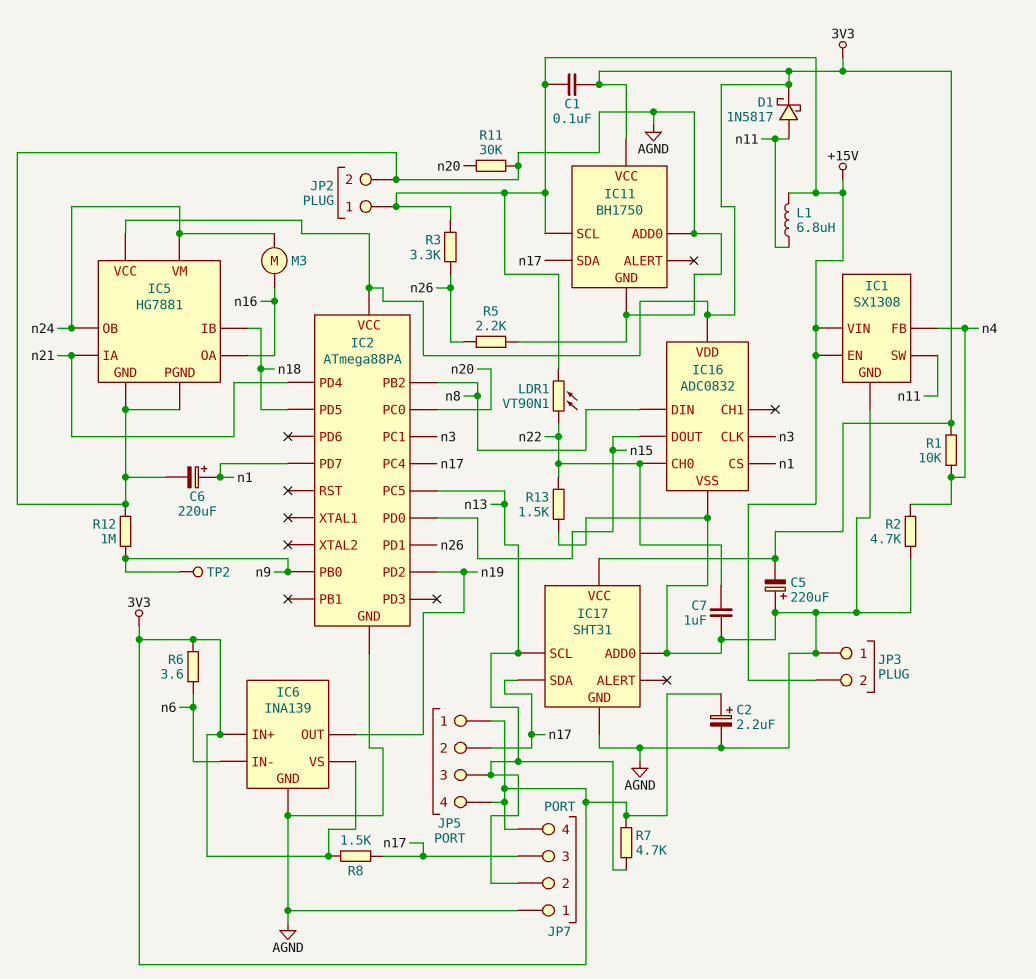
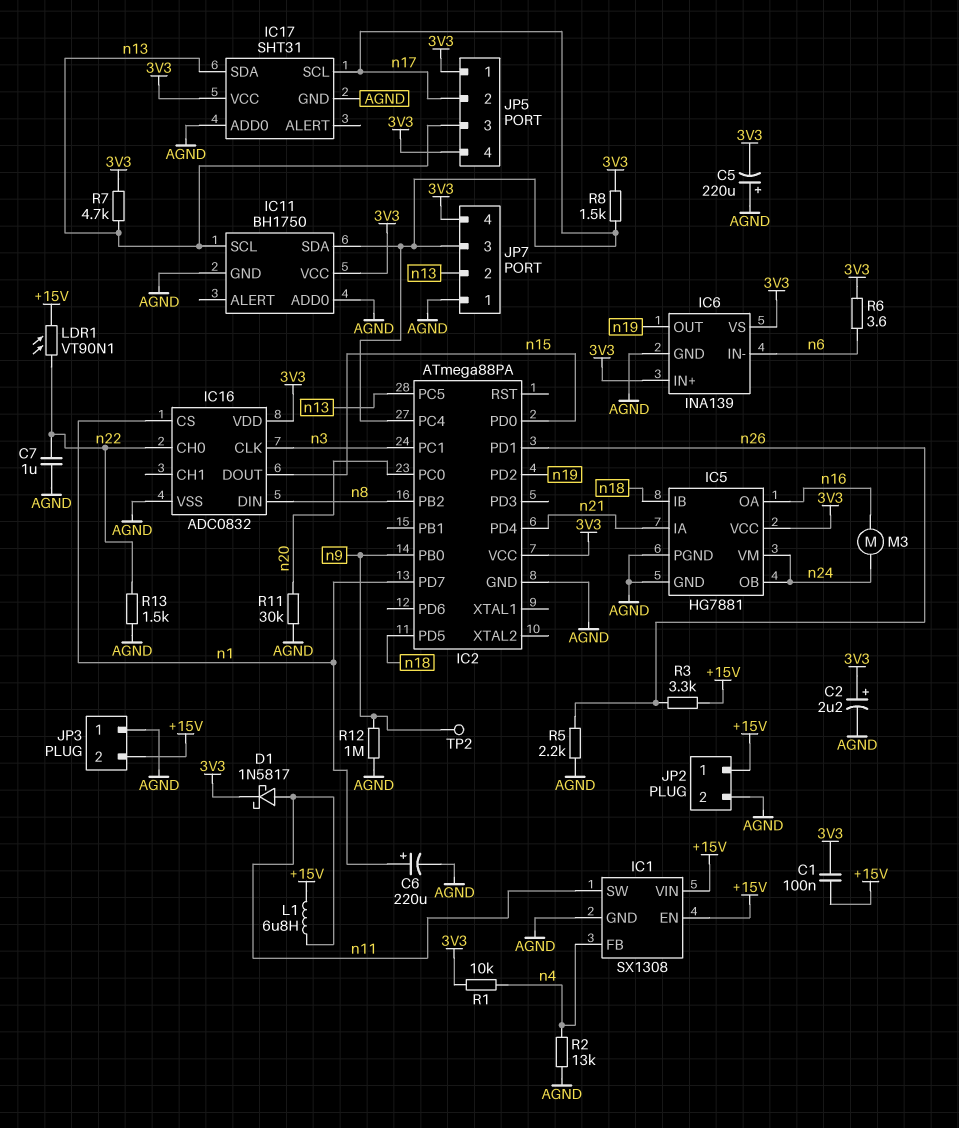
IC11 pin SCL: +15V -> n13
IC17 pin SCL: n13 -> n17
IC17 pin SDA: n17 -> n13
R2: 4.7k (AGND, n4) -> 13k (AGND, n4)

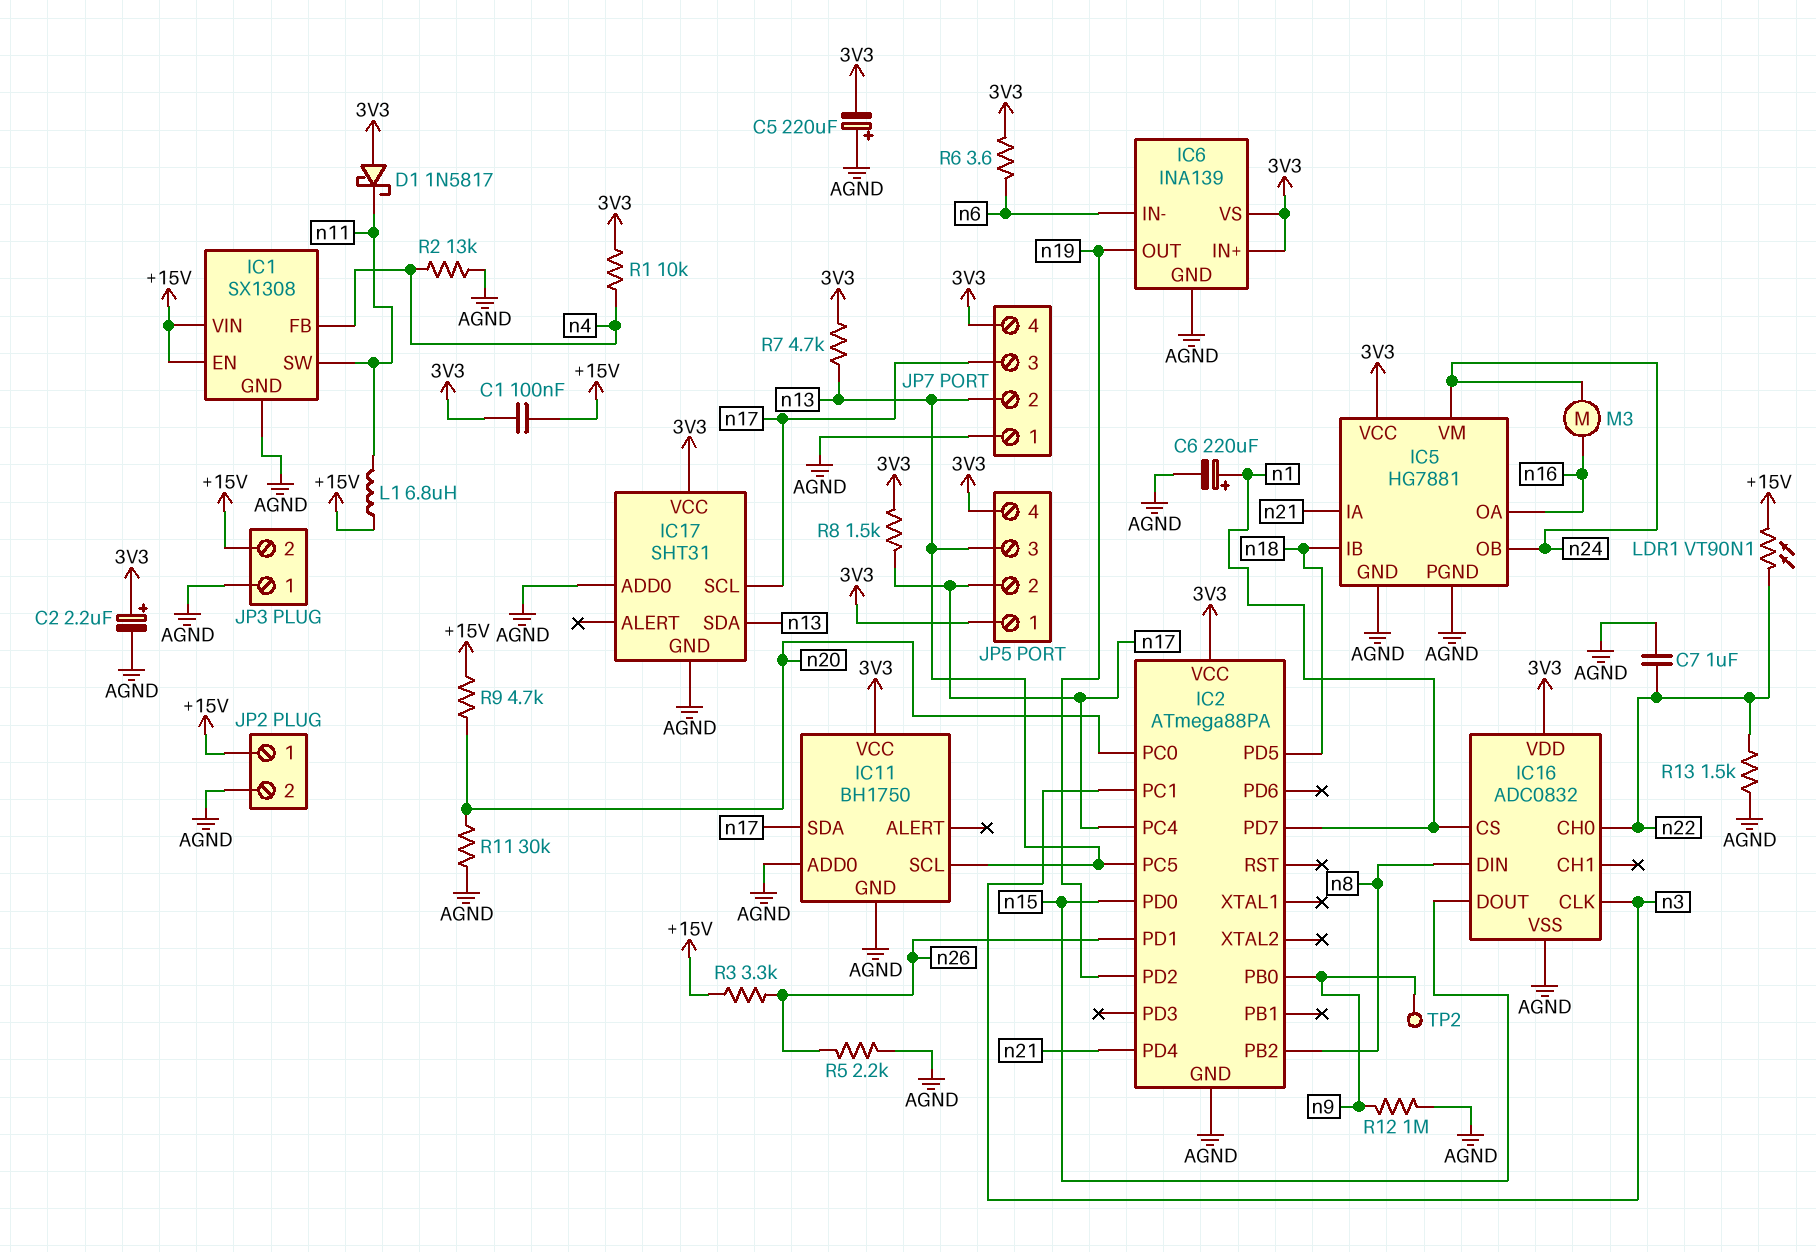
D1: schottky 1N5817 (A n11, K 3V3) -> schottky 1N5817 (A 3V3, K n11)
R9: none -> 4.7k (+15V, n20)

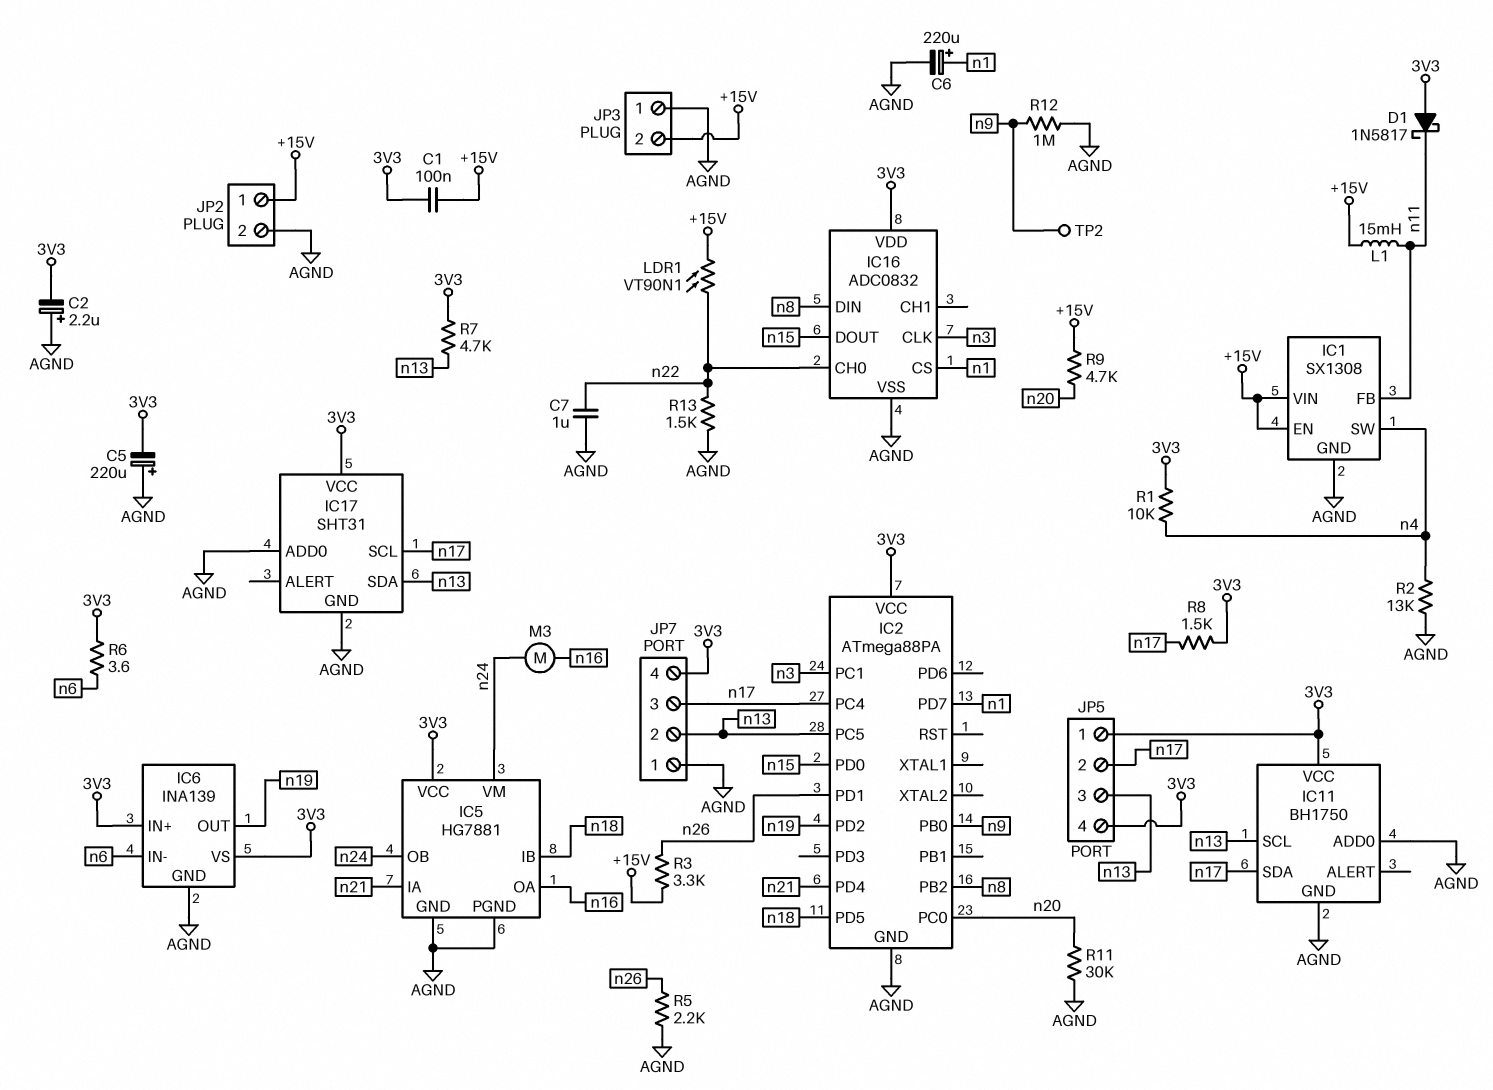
C2: 2.2uF (plus 3V3, minus AGND) -> 2.2uF (plus AGND, minus 3V3)
IC1 pin FB: n4 -> n11
IC1 pin SW: n11 -> n4
L1: 6.8uH (+15V, n11) -> 15mH (+15V, n11)

